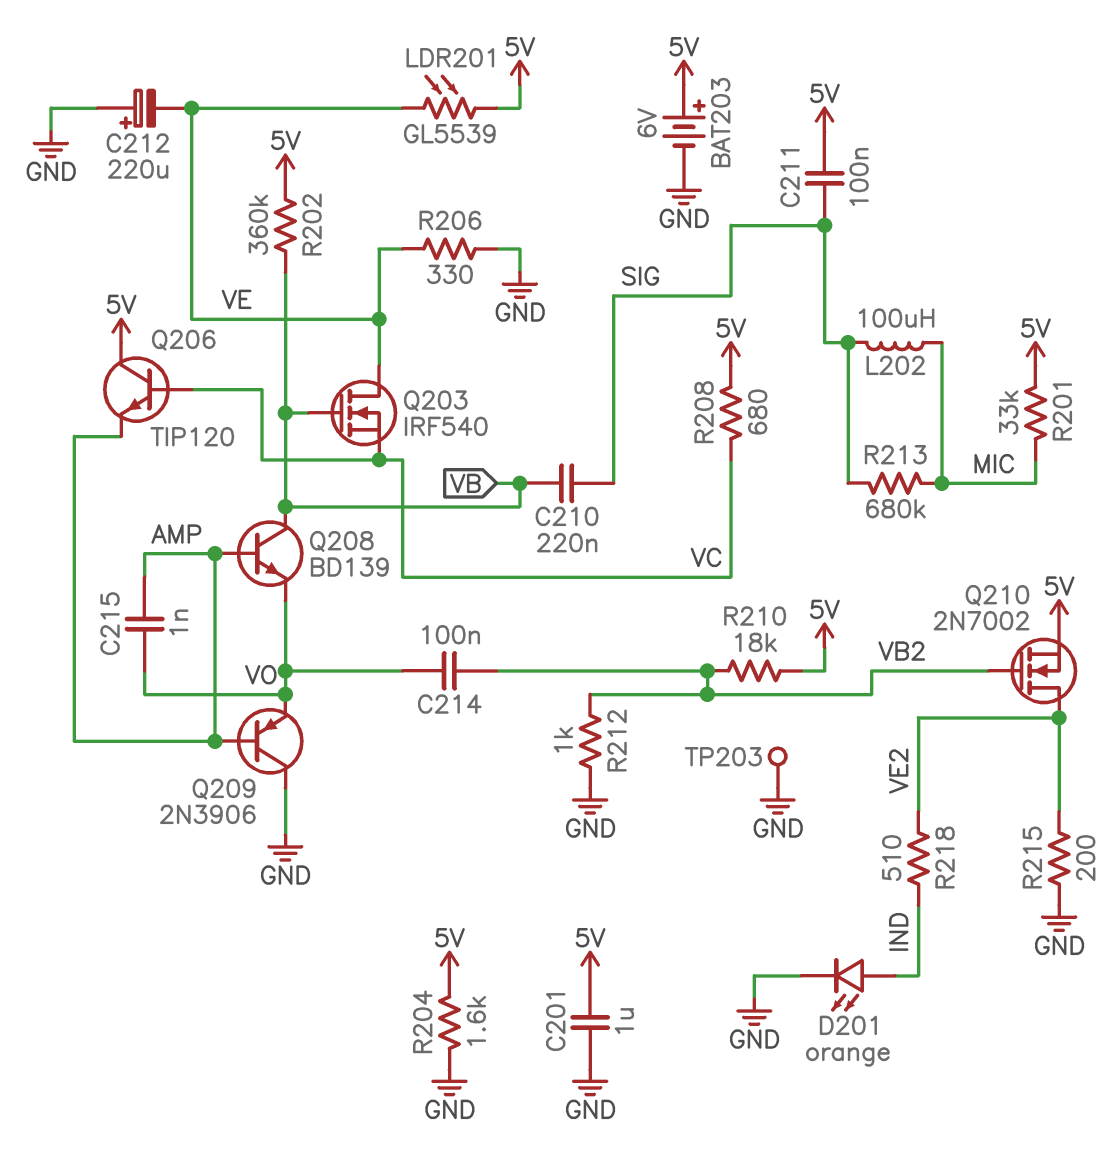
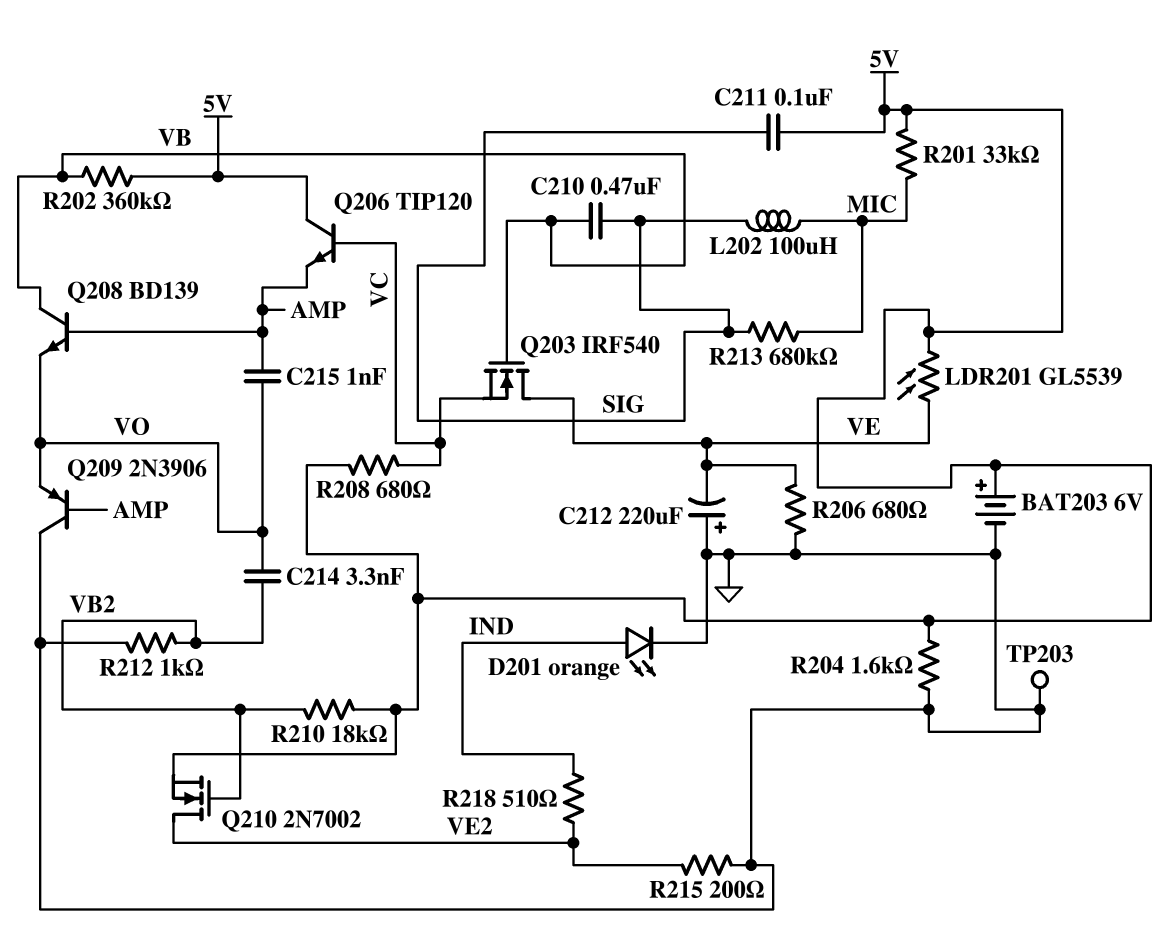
C201: 1uF (5V, GND) -> none
C210: 220nF (SIG, VB) -> 470nF (SIG, VB)
C214: 100nF (VB2, VO) -> 3.3nF (VB2, VO)
R206: 330 (GND, VE) -> 680 (GND, VE)

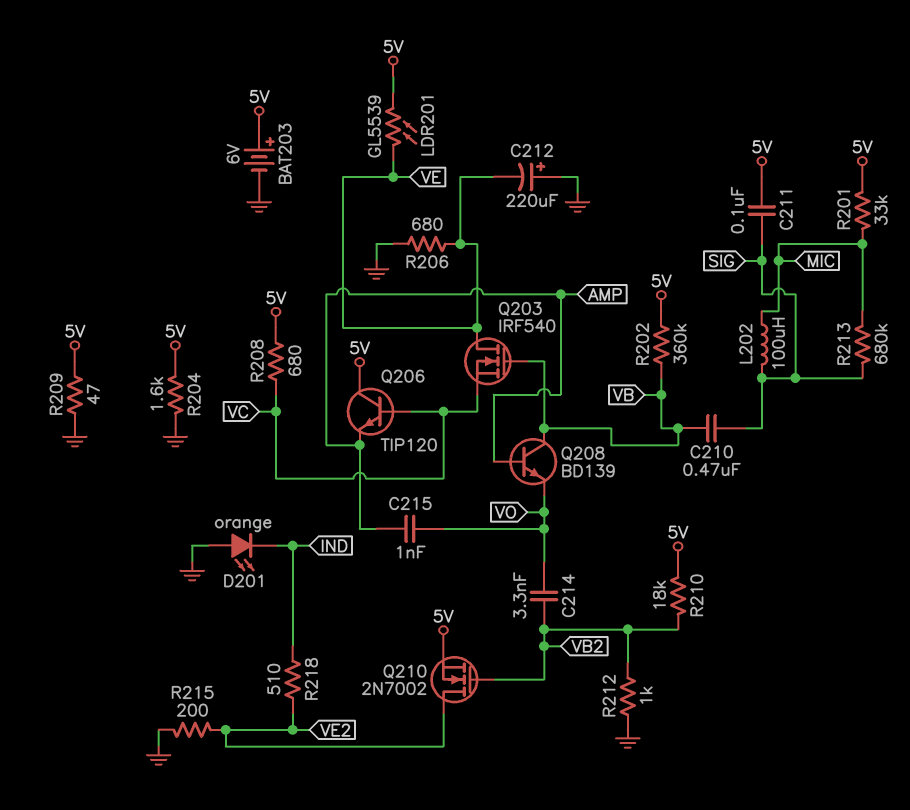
D201: LED orange (A IND, K GND) -> LED orange (A GND, K IND)
Q209: PNP 2N3906 (B AMP, C GND, E VO) -> none
R209: none -> 47 (5V, GND)
TP203: test point (GND) -> none

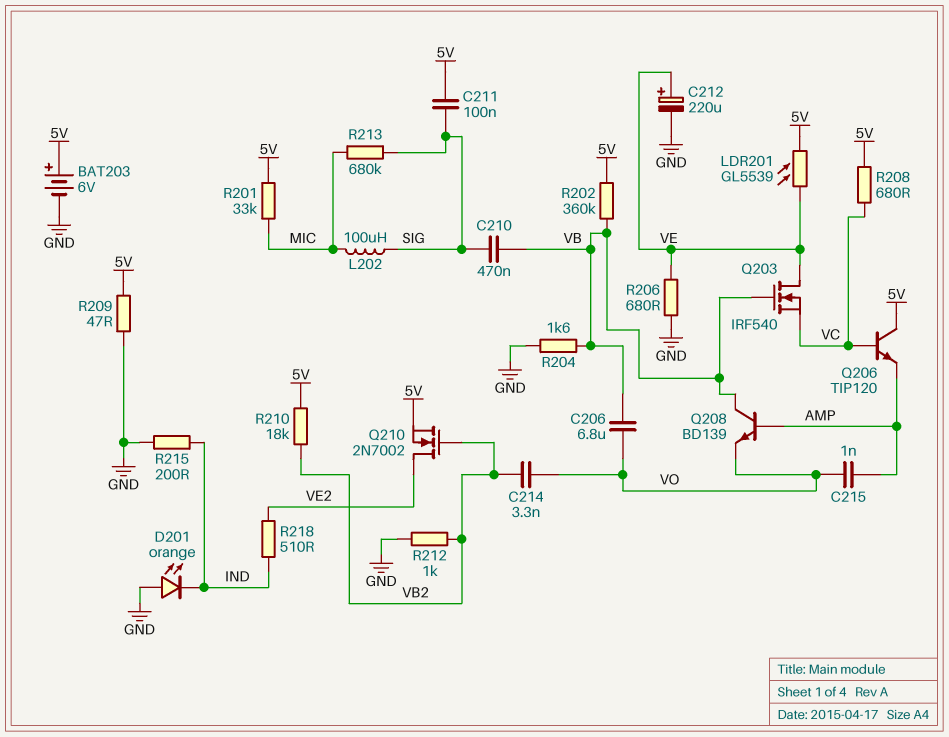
C206: none -> 6.8uF (VB, VO)
C212: 220uF (plus GND, minus VE) -> 220uF (plus VE, minus GND)
R204: 1.6k (5V, GND) -> 1.6k (GND, VB)
R215: 200 (GND, VE2) -> 200 (GND, IND)

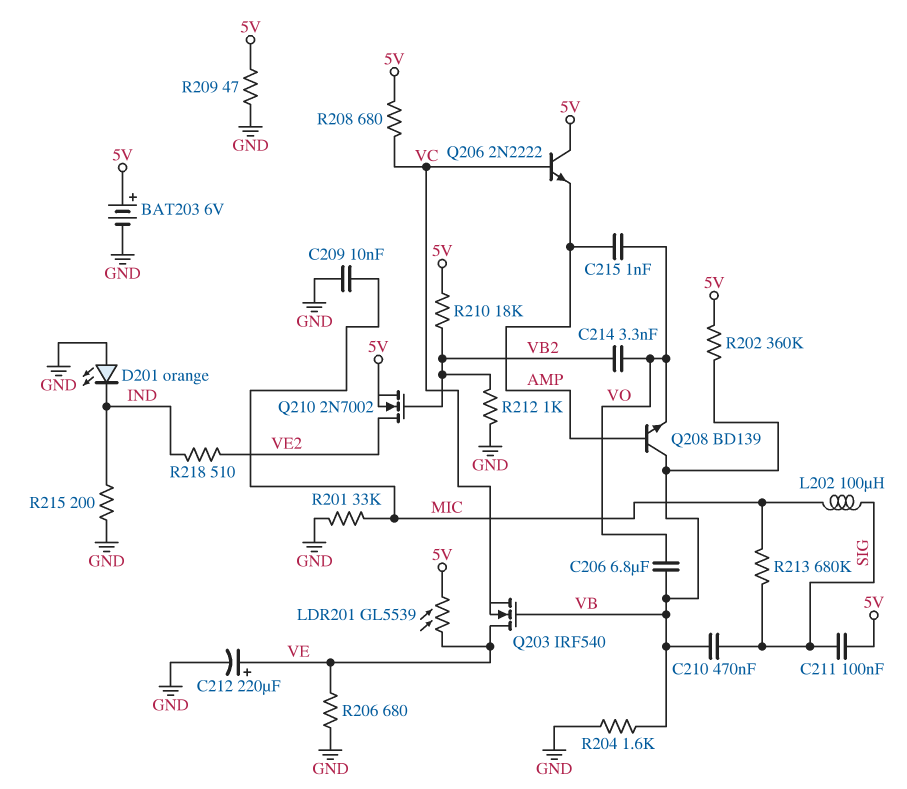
C209: none -> 10nF (GND, MIC)
Q206: NPN TIP120 (B VC, C 5V, E AMP) -> NPN 2N2222 (B VC, C 5V, E AMP)
R201: 33k (5V, MIC) -> 33k (GND, MIC)

